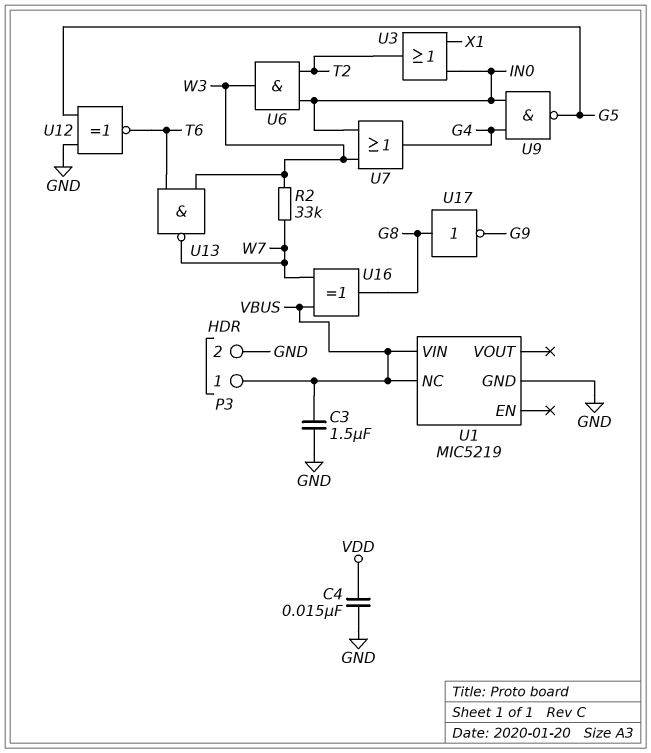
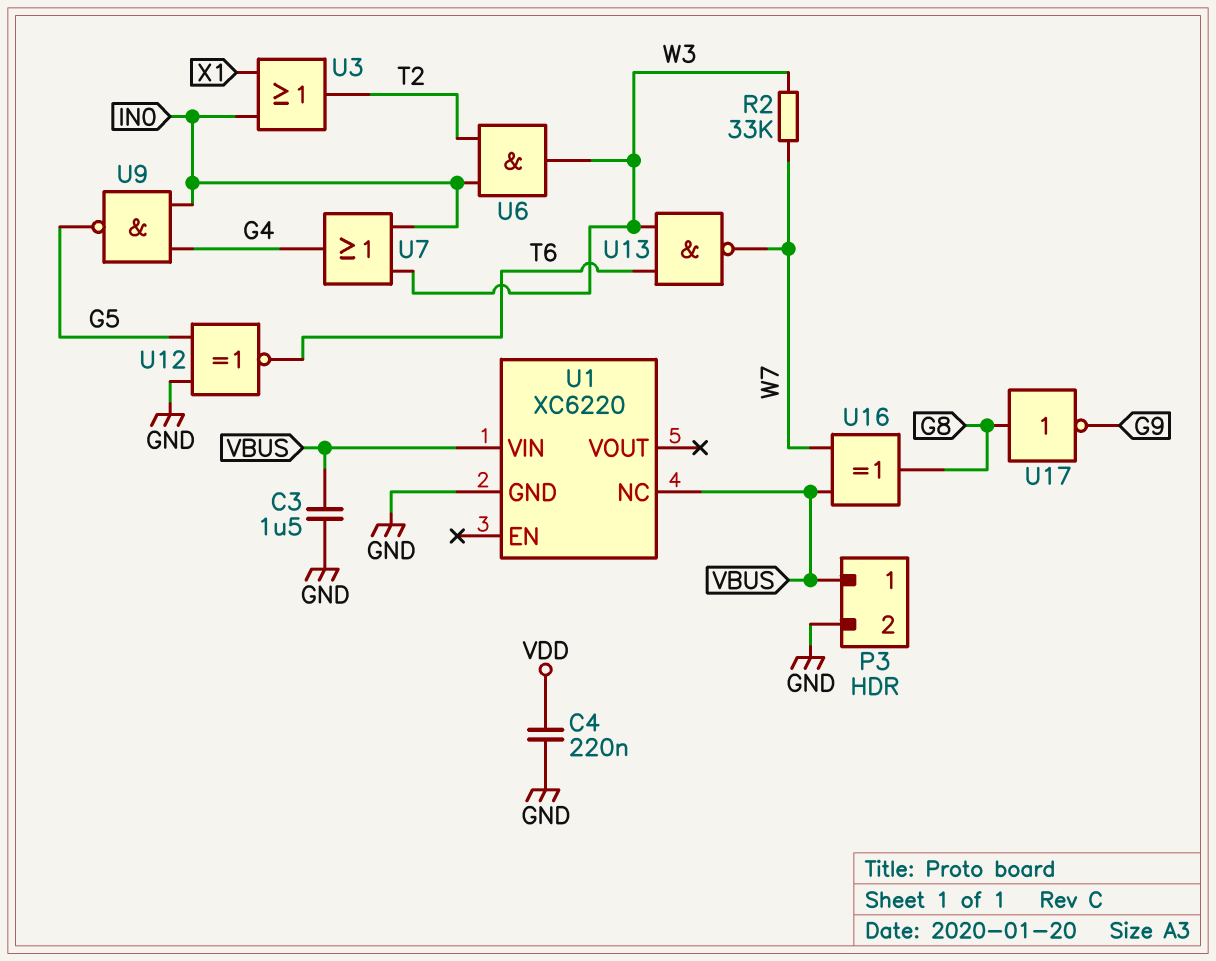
C4: 15nF (GND, VDD) -> 220nF (GND, VDD)
U1: MIC5219 -> XC6220

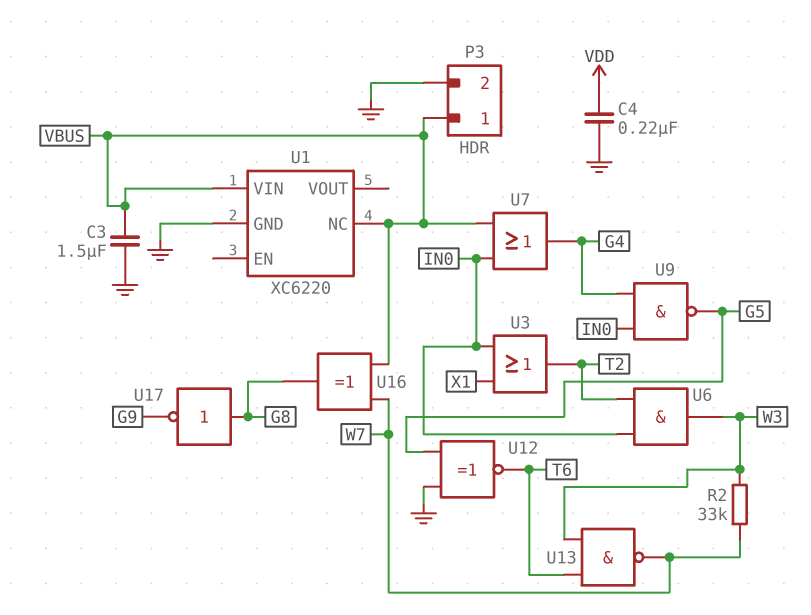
U7: OR (in IN0, in W3, out G4) -> OR (in IN0, in VBUS, out G4)

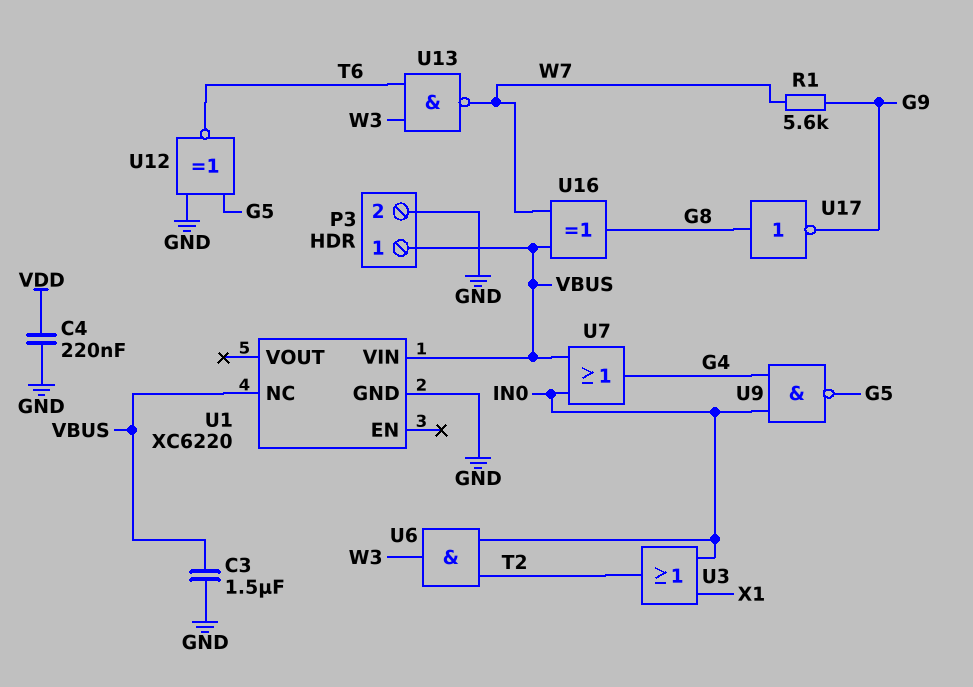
R1: none -> 5.6k (G9, W7)
R2: 33k (W3, W7) -> none

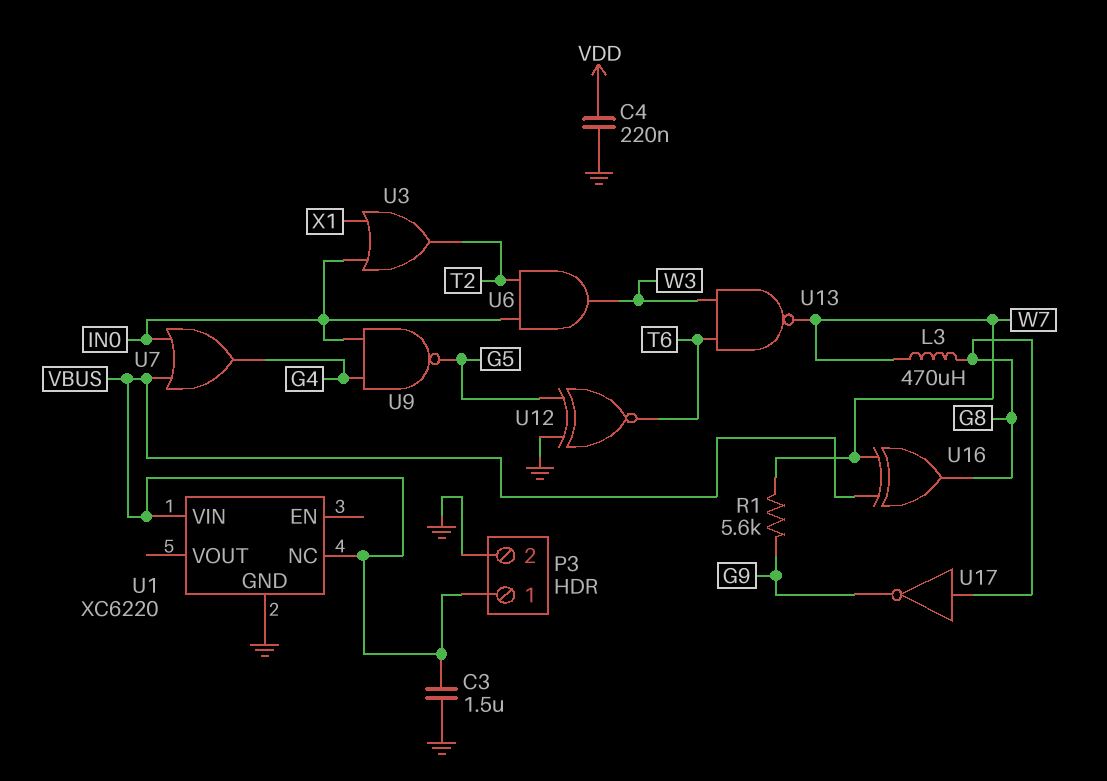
L3: none -> 470uH (G8, W7)

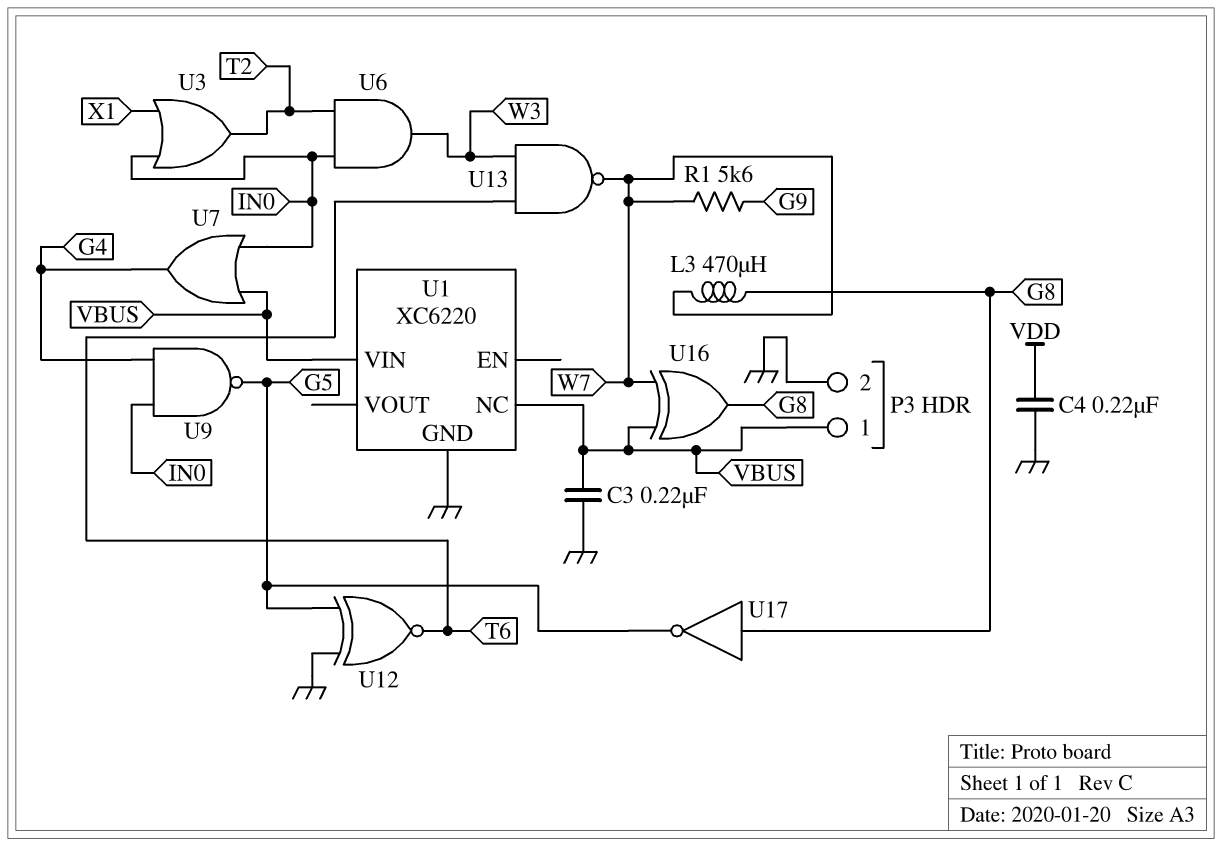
C3: 1.5uF (GND, VBUS) -> 220nF (GND, VBUS)
U17: NOT (in G8, out G9) -> NOT (in G8, out G5)

